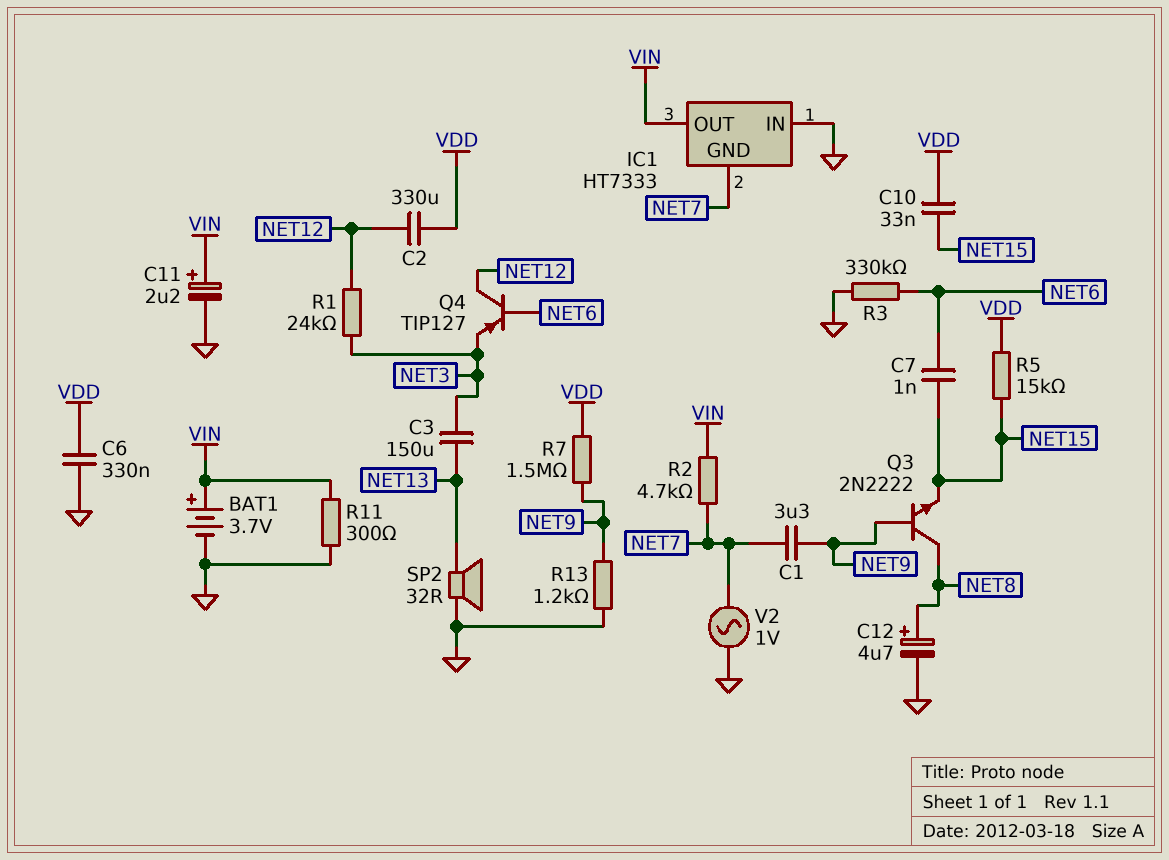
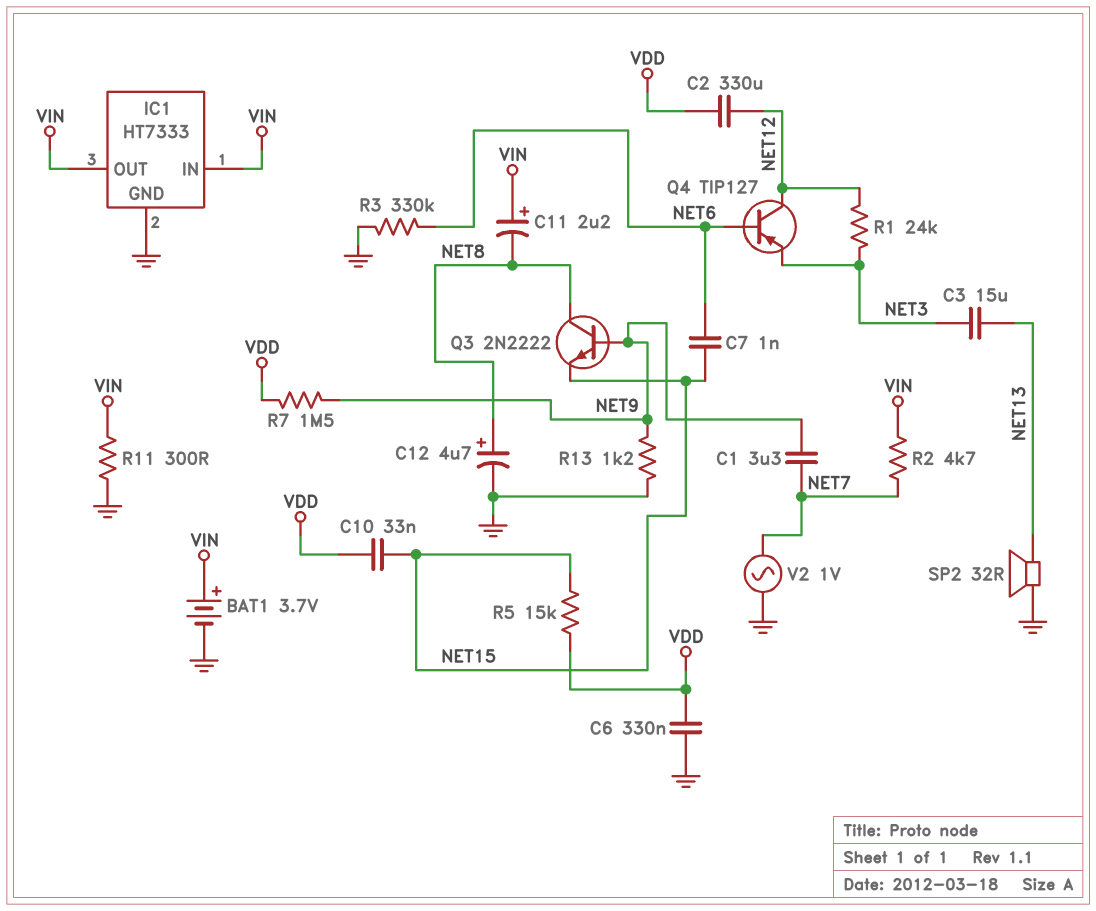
C3: 150uF (NET3, NET13) -> 15uF (NET3, NET13)
C11: 2.2uF (plus VIN, minus GND) -> 2.2uF (plus VIN, minus NET8)
IC1 pin GND: NET7 -> GND
IC1 pin IN: GND -> VIN

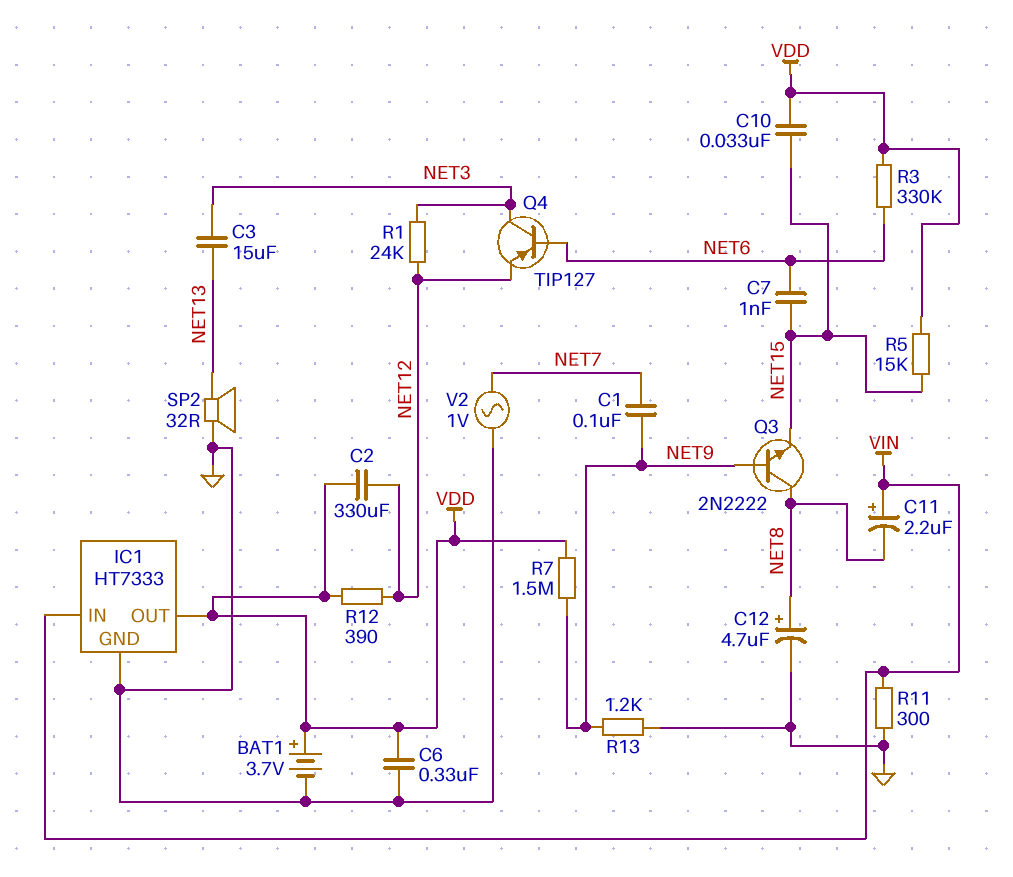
BAT1: 3.7V (plus VIN, minus GND) -> 3.7V (plus VDD, minus GND)
C1: 3.3uF (NET7, NET9) -> 100nF (NET7, NET9)
IC1 pin OUT: VIN -> VDD
Q4: PNP TIP127 (B NET6, C NET12, E NET3) -> PNP TIP127 (B NET6, C NET3, E NET12)
R2: 4.7k (NET7, VIN) -> none
R3: 330k (GND, NET6) -> 330k (NET6, VDD)
R12: none -> 390 (NET12, VDD)

